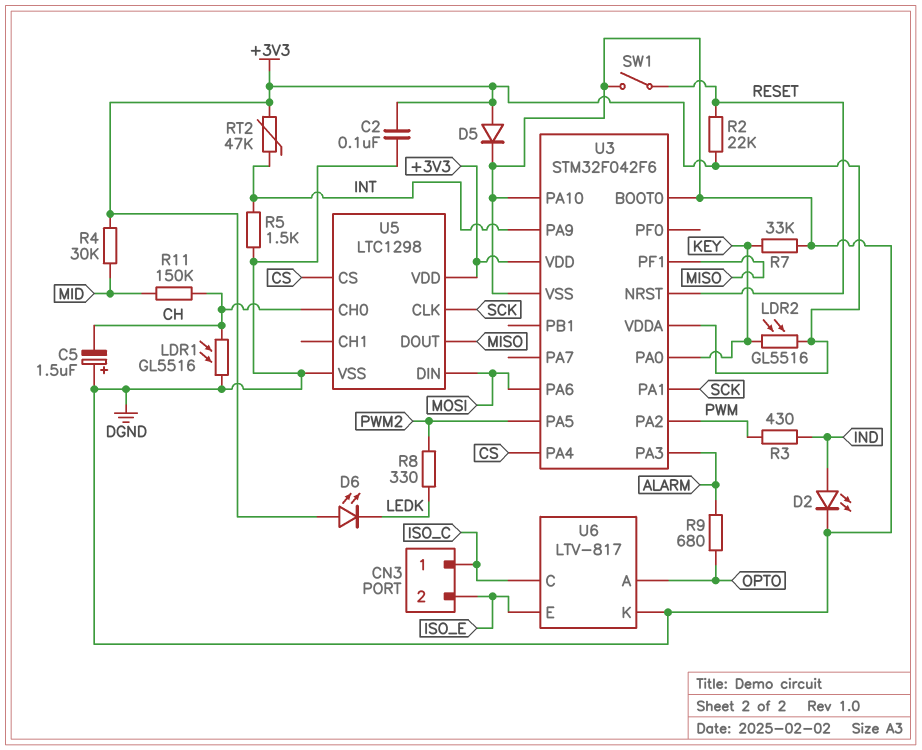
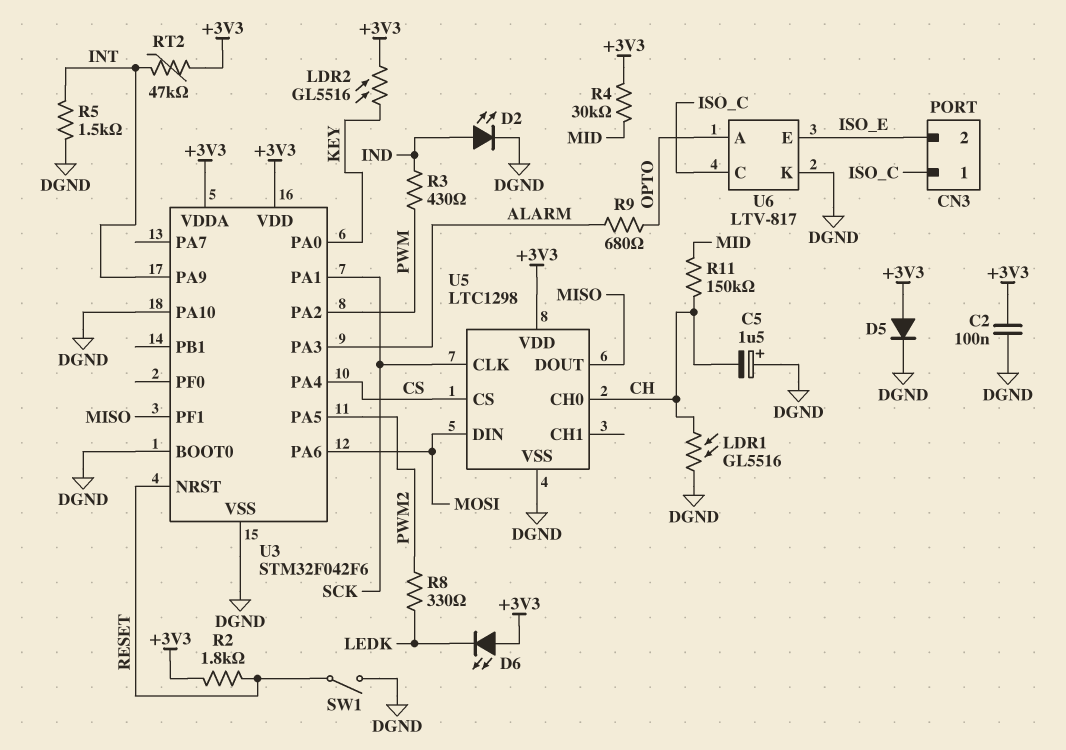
R2: 22k (+3V3, RESET) -> 1.8k (+3V3, RESET)
R7: 33k (DGND, KEY) -> none

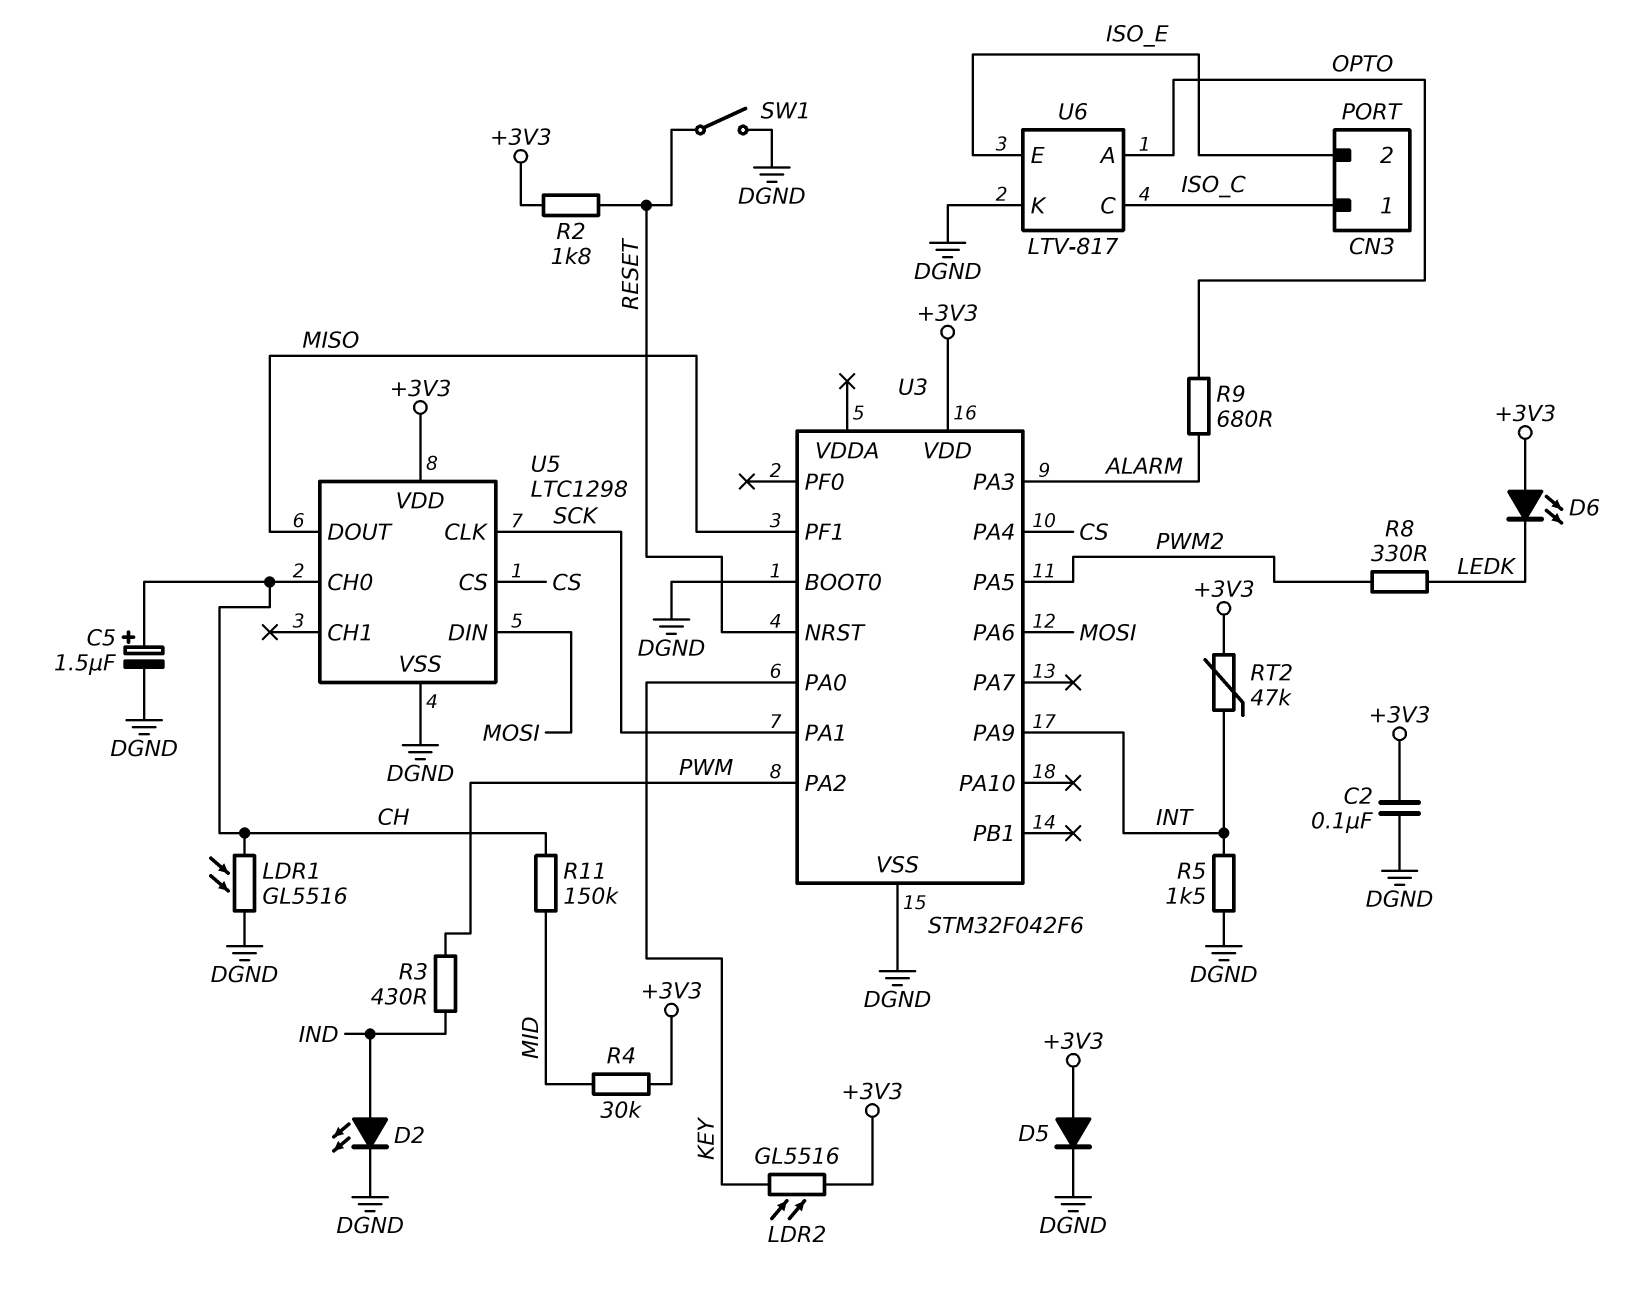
C5: 1.5uF (plus DGND, minus CH) -> 1.5uF (plus CH, minus DGND)
U3 pin PA10: DGND -> none
U3 pin VDDA: +3V3 -> none

